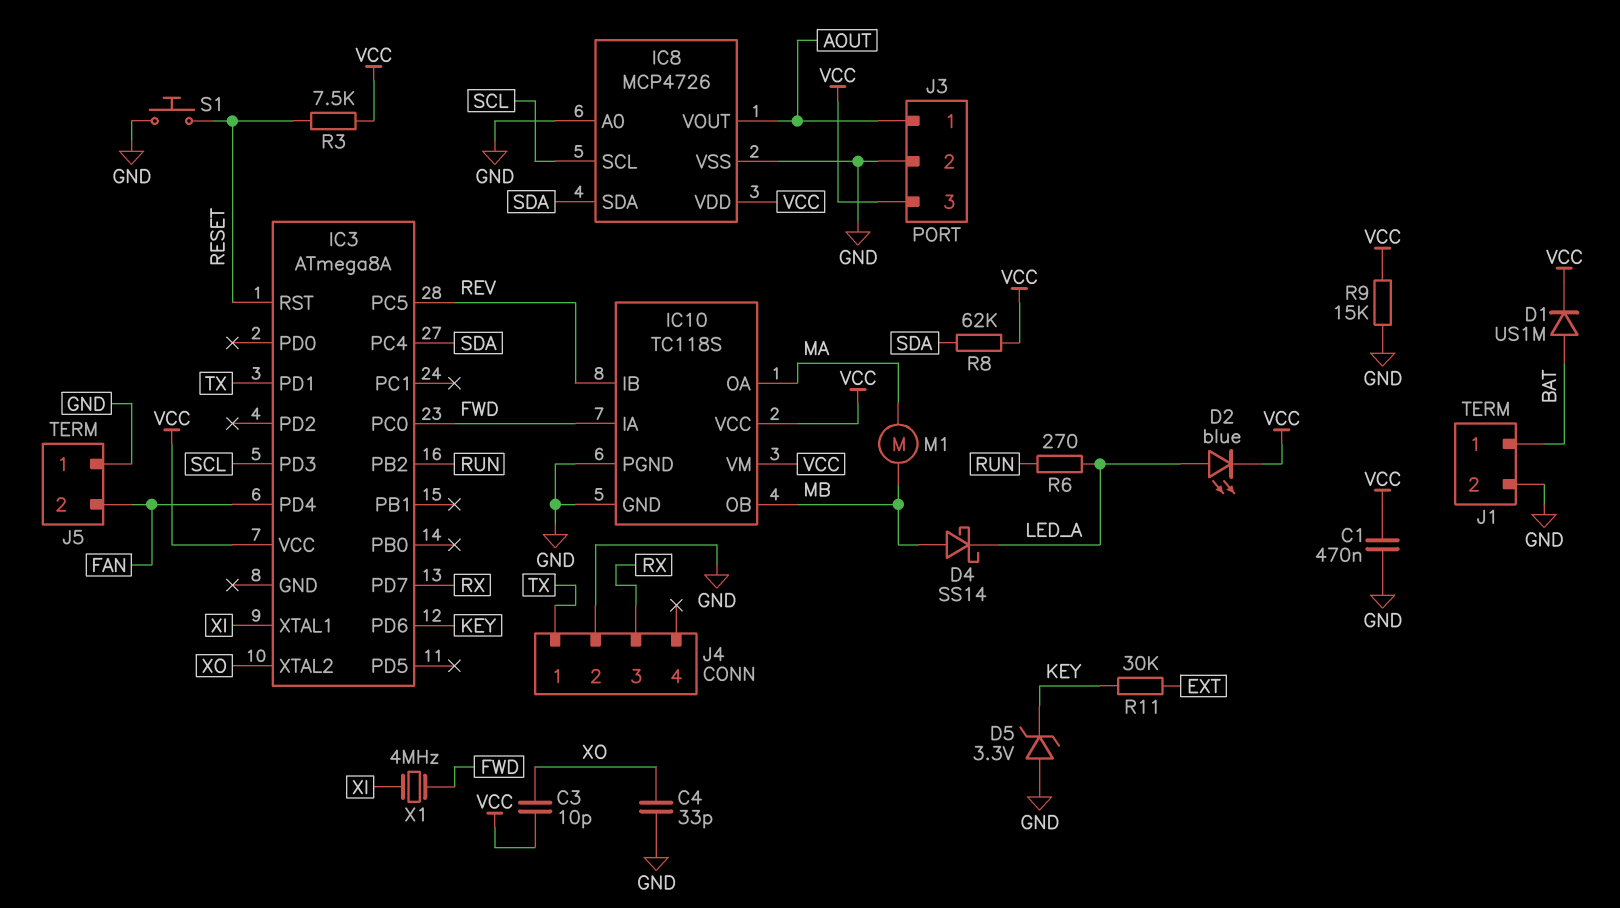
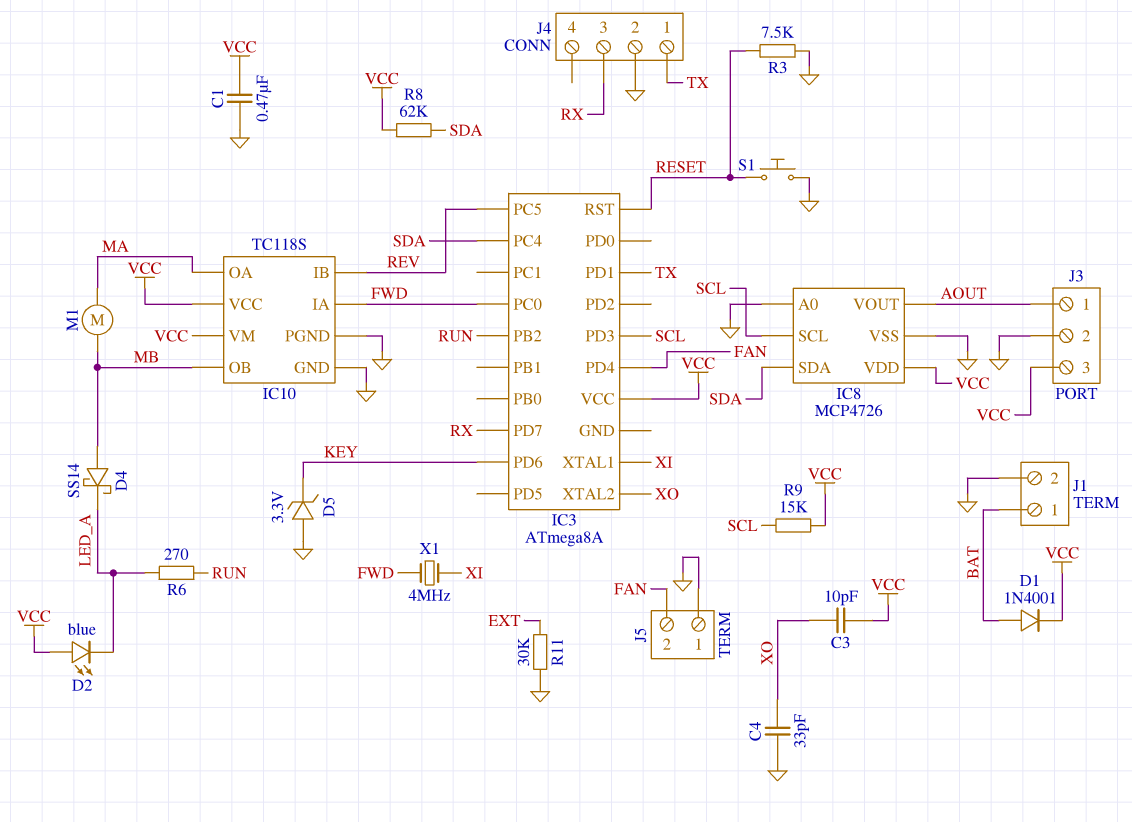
D1: diode US1M (A BAT, K VCC) -> diode 1N4001 (A BAT, K VCC)
D2: LED blue (A LED_A, K VCC) -> LED blue (A VCC, K LED_A)
R3: 7.5k (RESET, VCC) -> 7.5k (GND, RESET)
R9: 15k (GND, VCC) -> 15k (SCL, VCC)
R11: 30k (EXT, KEY) -> 30k (EXT, GND)

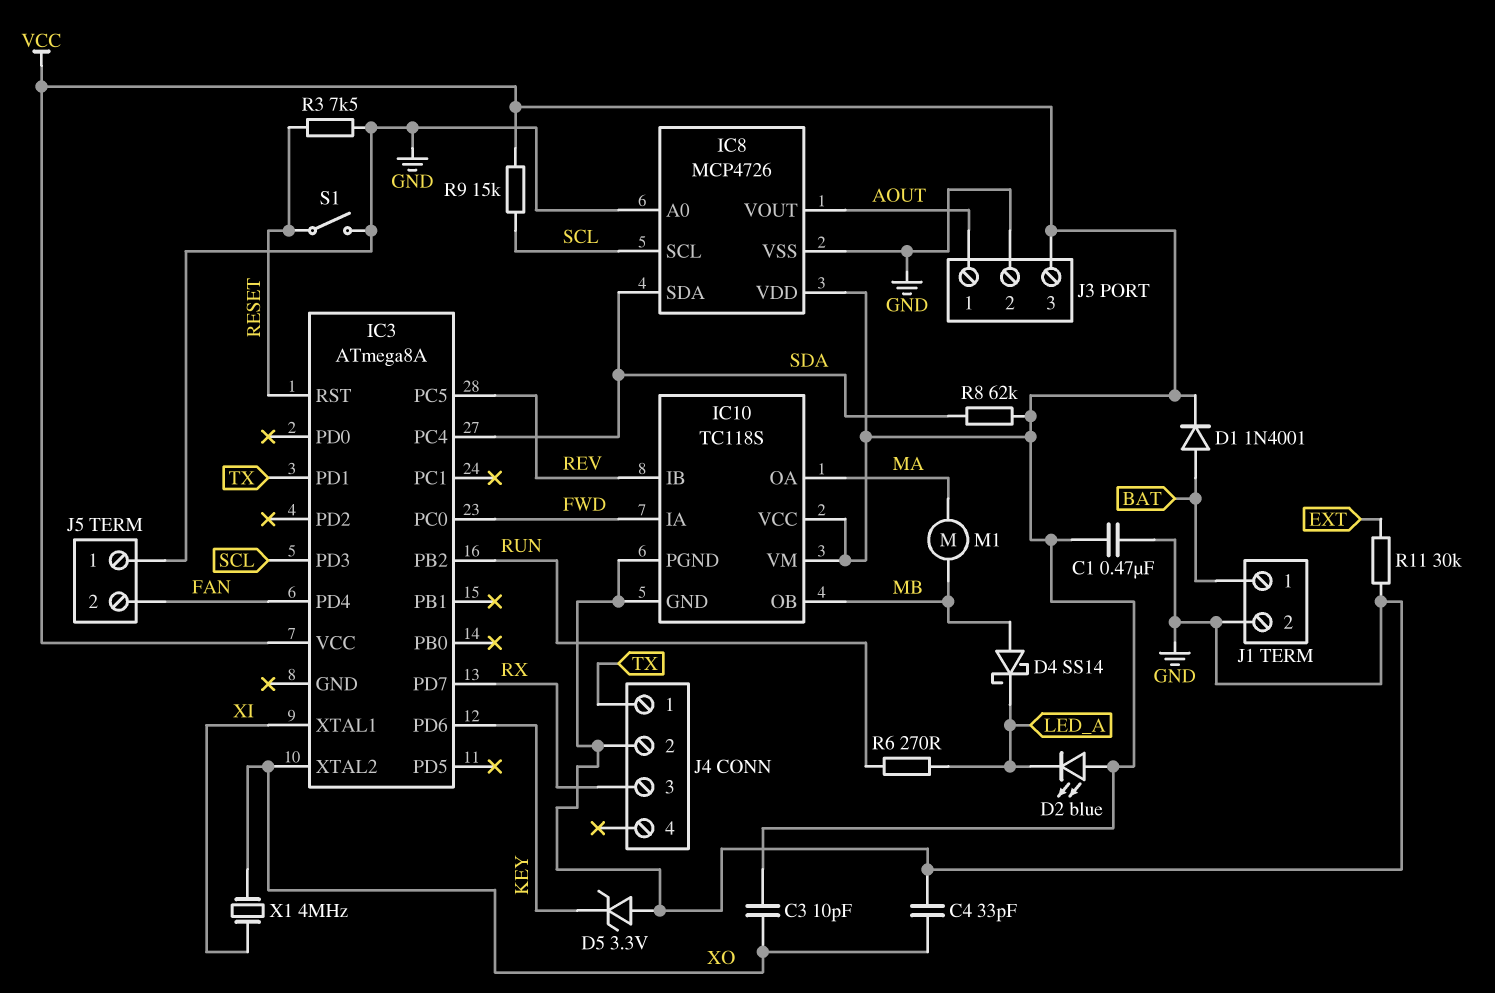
S1: button (GND, RESET) -> switch (GND, RESET)
X1: 4MHz (FWD, XI) -> 4MHz (XI, XO)

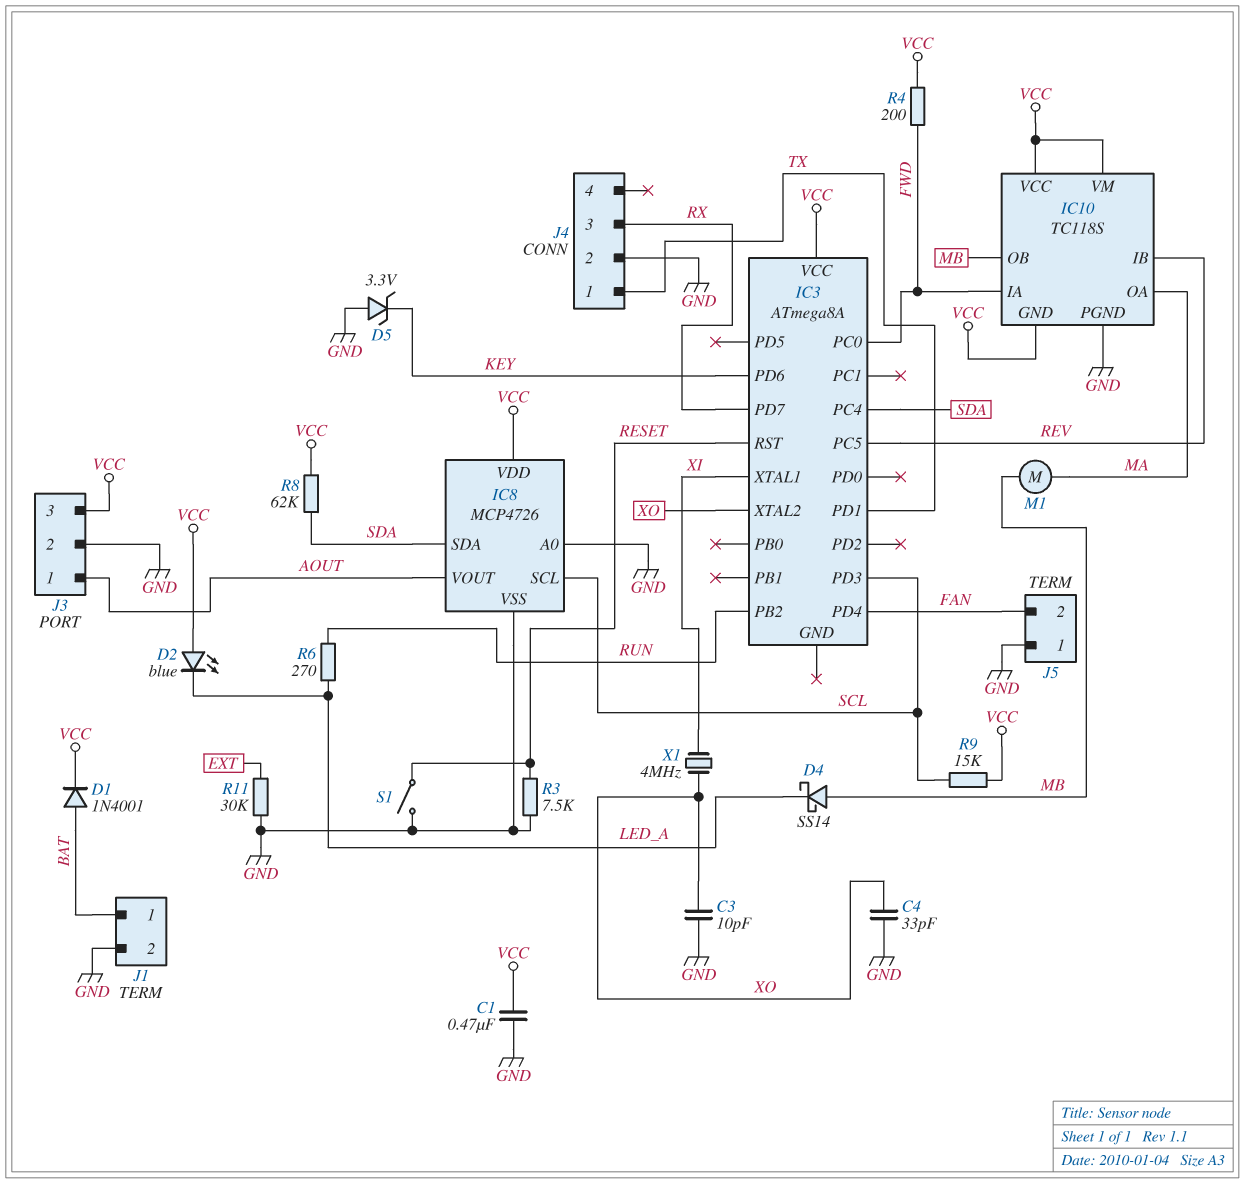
C3: 10pF (VCC, XO) -> 10pF (GND, XO)
IC10 pin GND: GND -> VCC
R4: none -> 200 (FWD, VCC)

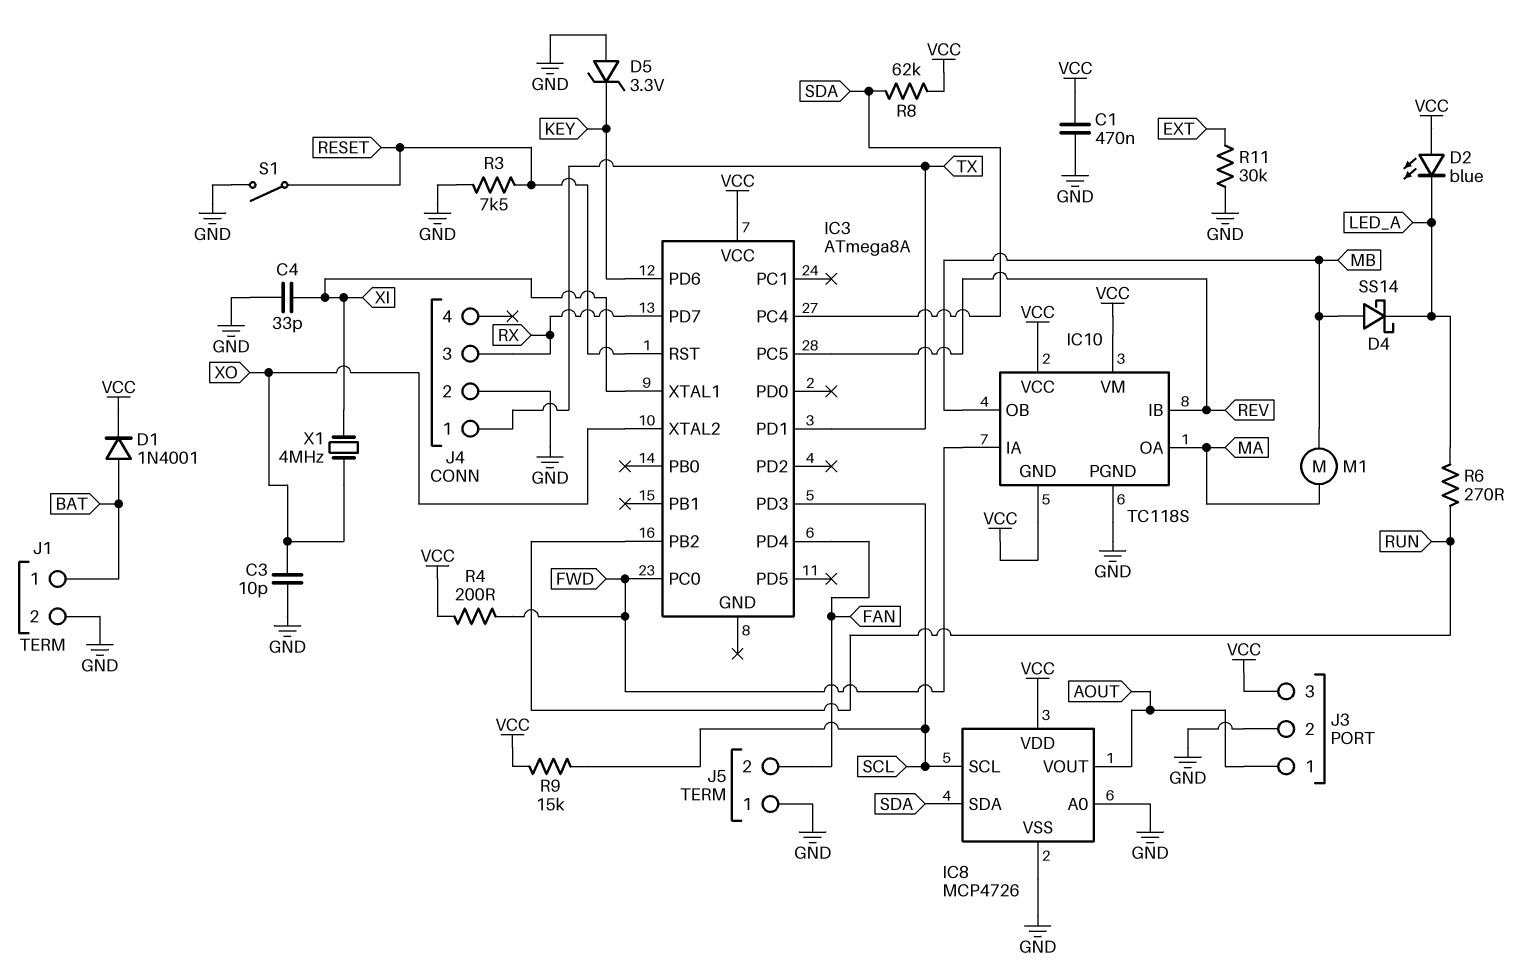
C4: 33pF (GND, XO) -> 33pF (GND, XI)

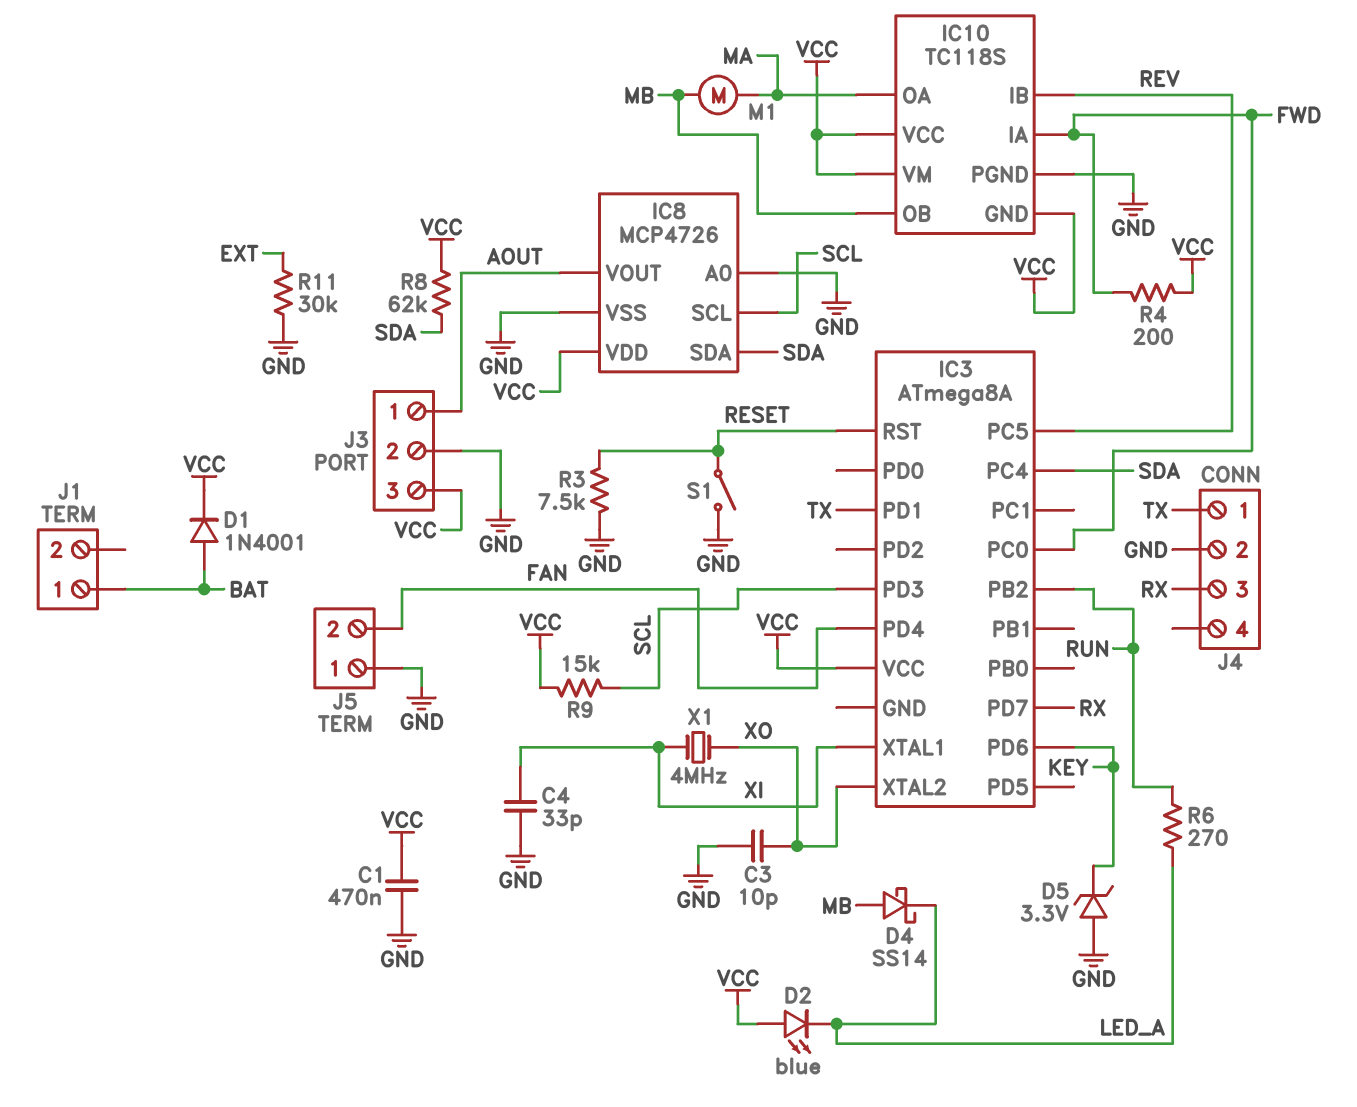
J1 pin 2: GND -> none

